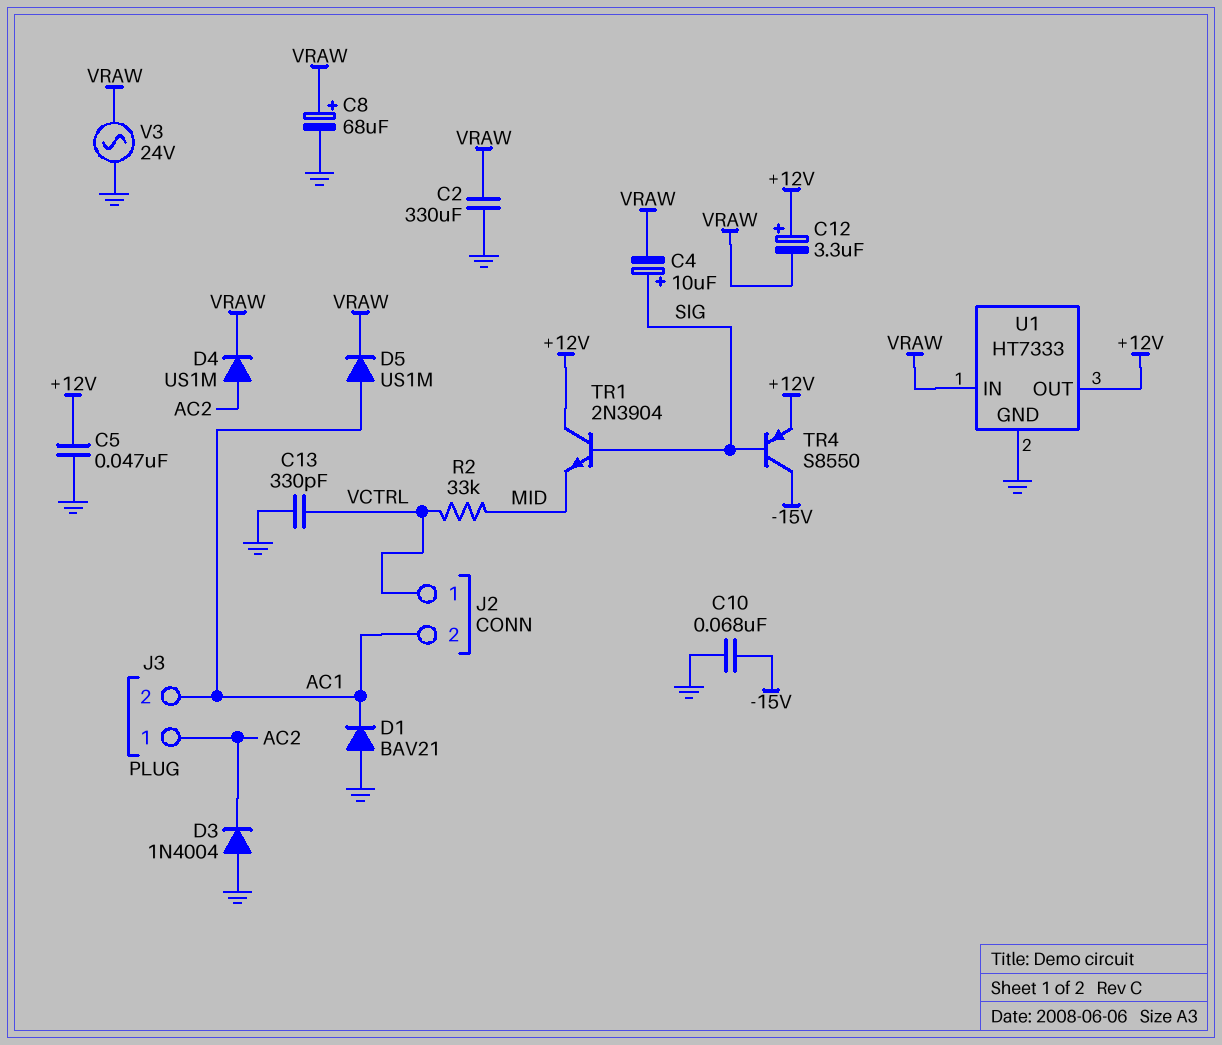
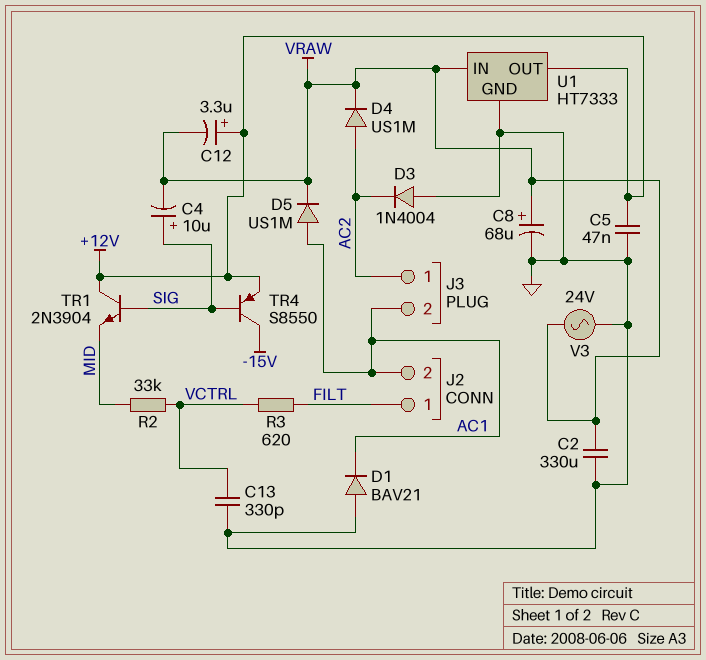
C10: 68nF (-15V, GND) -> none
J2 pin 1: VCTRL -> FILT
R3: none -> 620 (FILT, VCTRL)

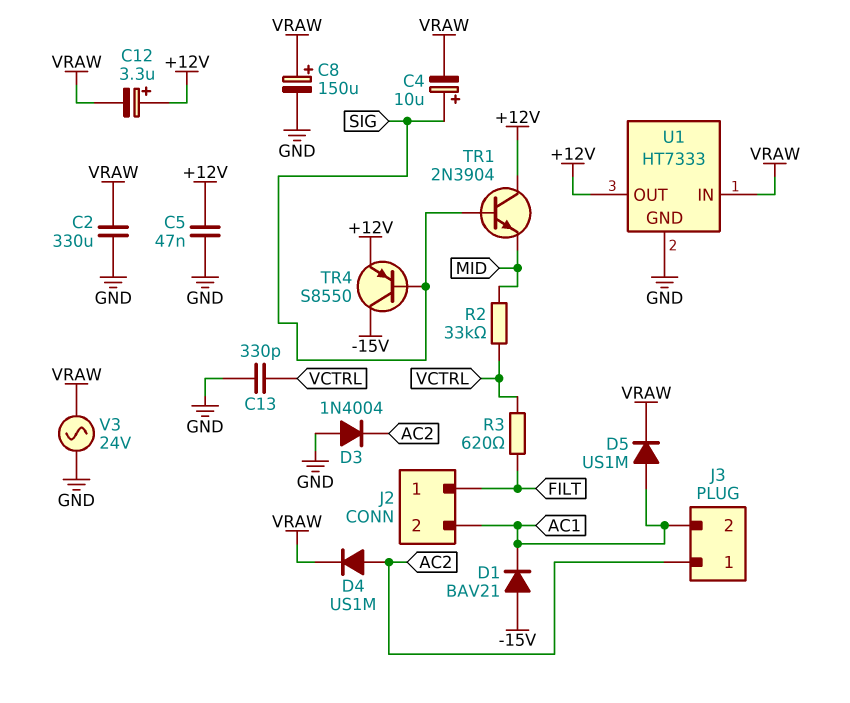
C8: 68uF (plus VRAW, minus GND) -> 150uF (plus VRAW, minus GND)
D1: diode BAV21 (A GND, K AC1) -> diode BAV21 (A -15V, K AC1)

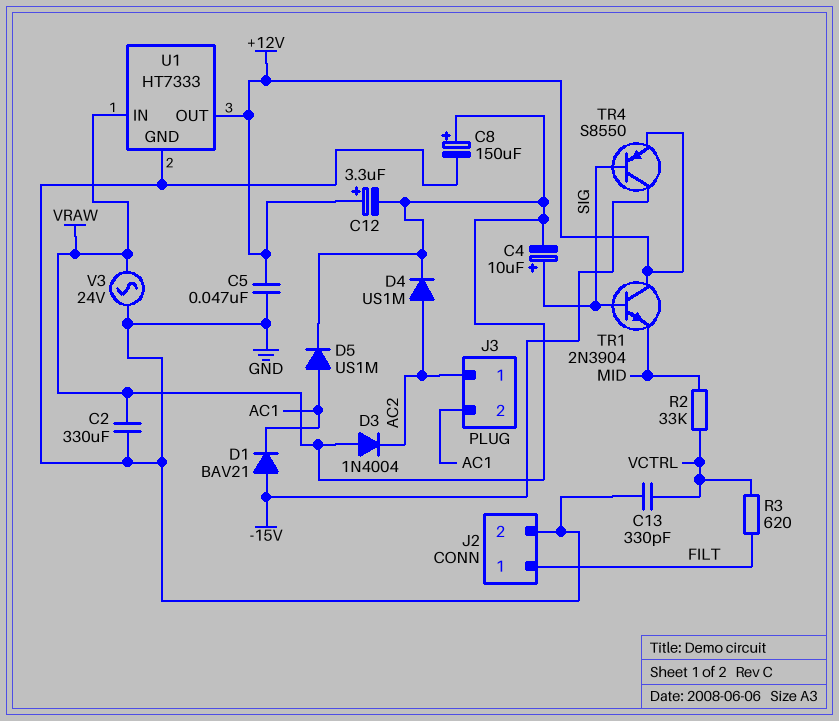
D3: diode 1N4004 (A GND, K AC2) -> diode 1N4004 (A VRAW, K AC2)
J2 pin 2: AC1 -> GND

